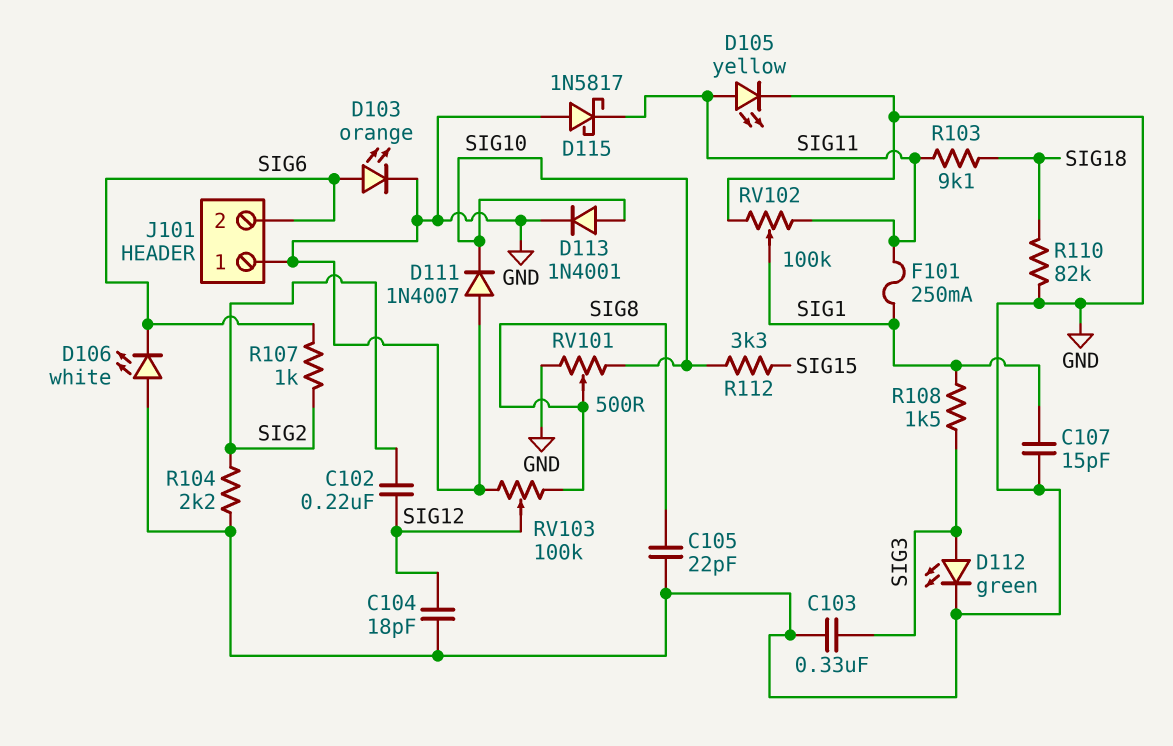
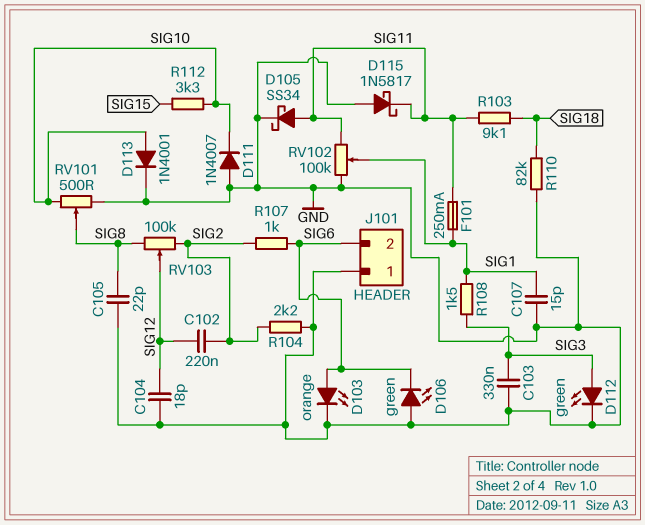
D105: LED yellow (A SIG11, K GND) -> schottky SS34 (A SIG11, K GND)
D106: LED white (A GND, K SIG6) -> LED green (A GND, K SIG6)
RV103: 100k (GND, SIG8, wiper SIG12) -> 100k (SIG2, SIG8, wiper SIG12)

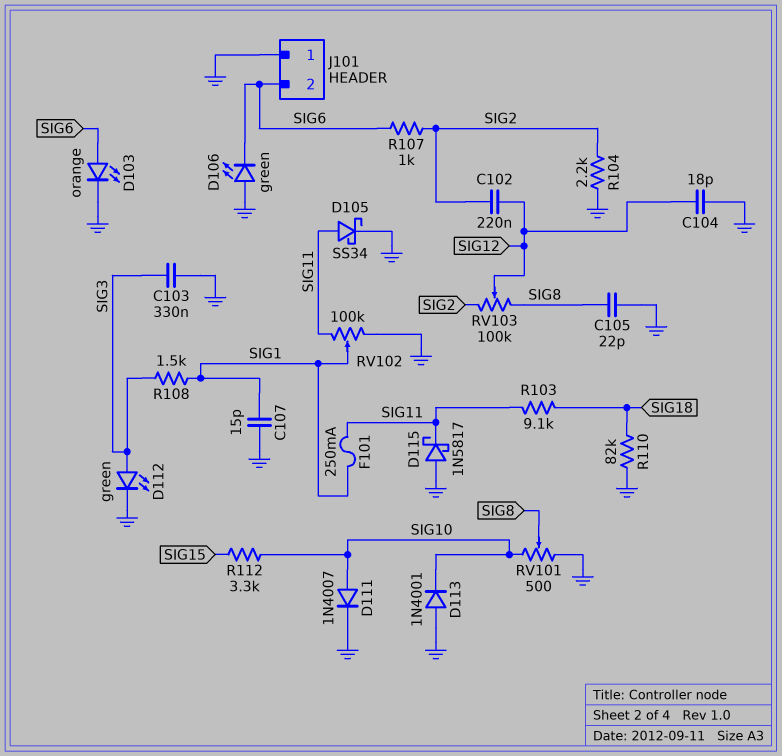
D111: diode 1N4007 (A GND, K SIG10) -> diode 1N4007 (A SIG10, K GND)
D113: diode 1N4001 (A SIG10, K GND) -> diode 1N4001 (A GND, K SIG10)

